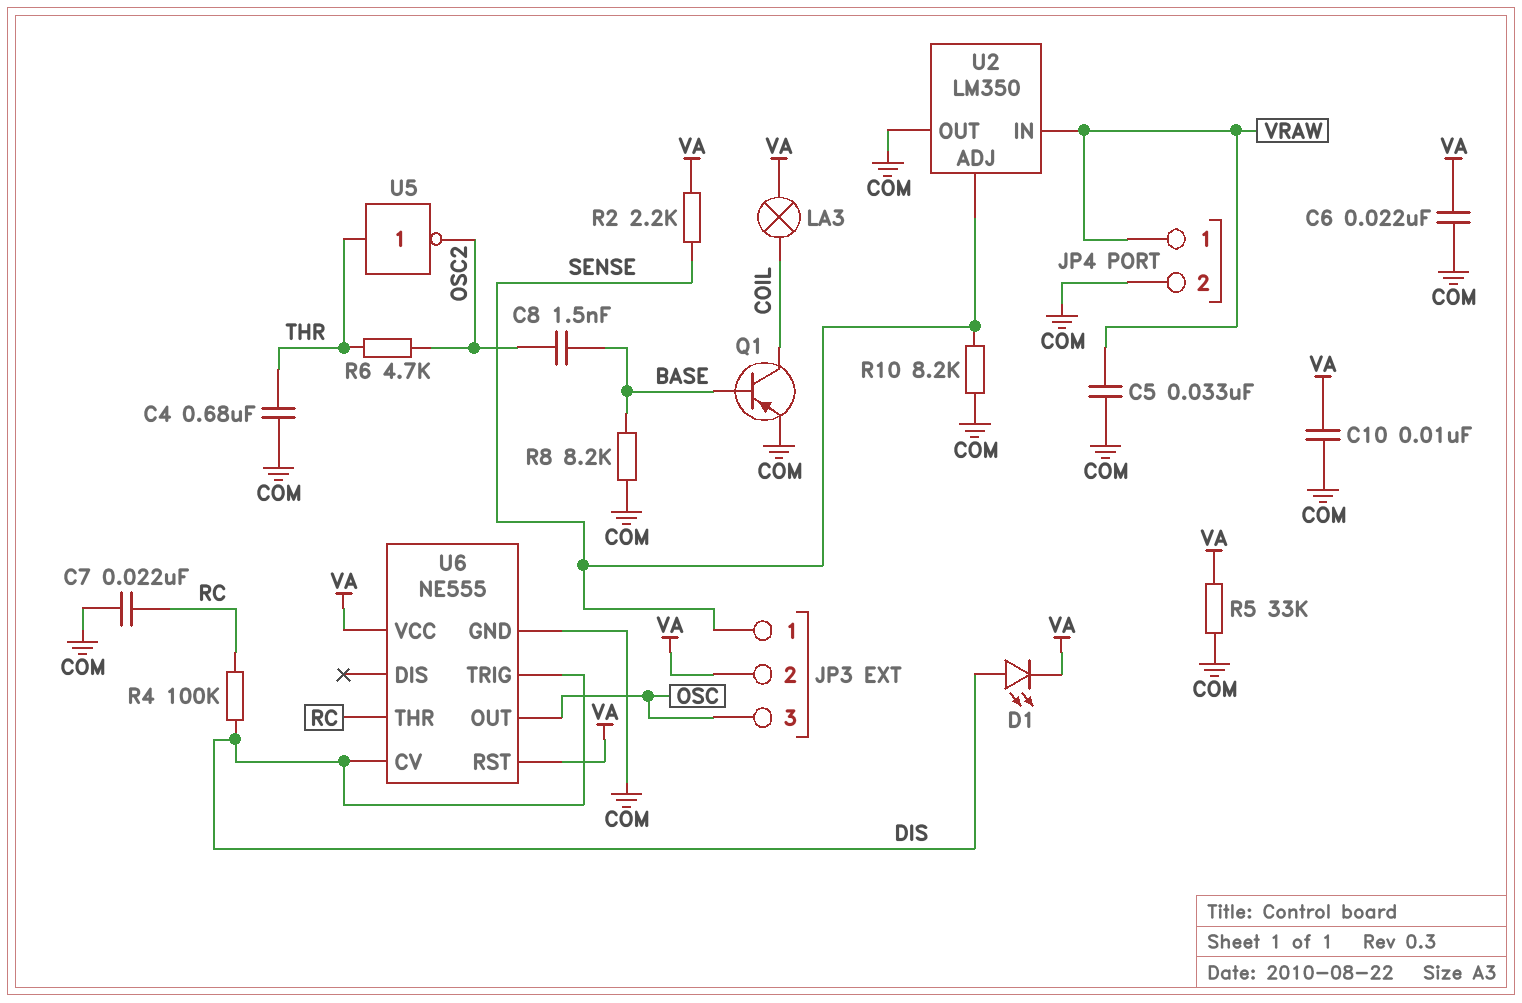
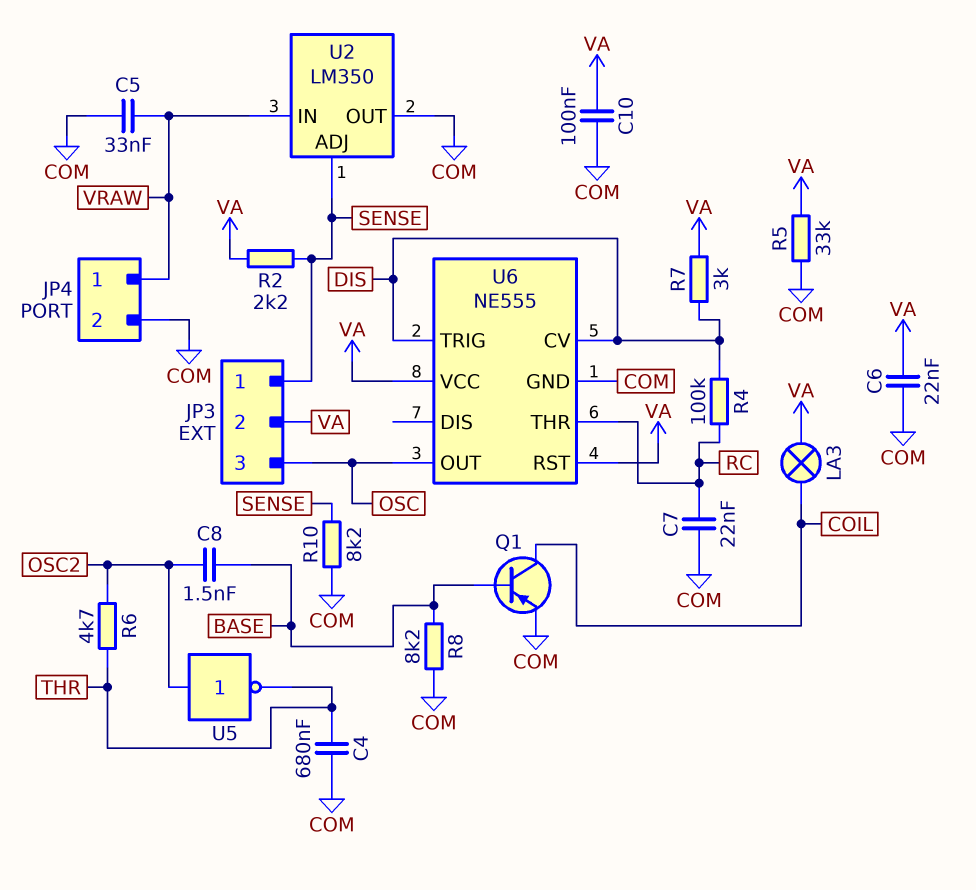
C10: 10nF (COM, VA) -> 100nF (COM, VA)
D1: LED (A DIS, K VA) -> none
R7: none -> 3k (DIS, VA)
U5: NOT (in THR, out OSC2) -> NOT (in OSC2, out THR)

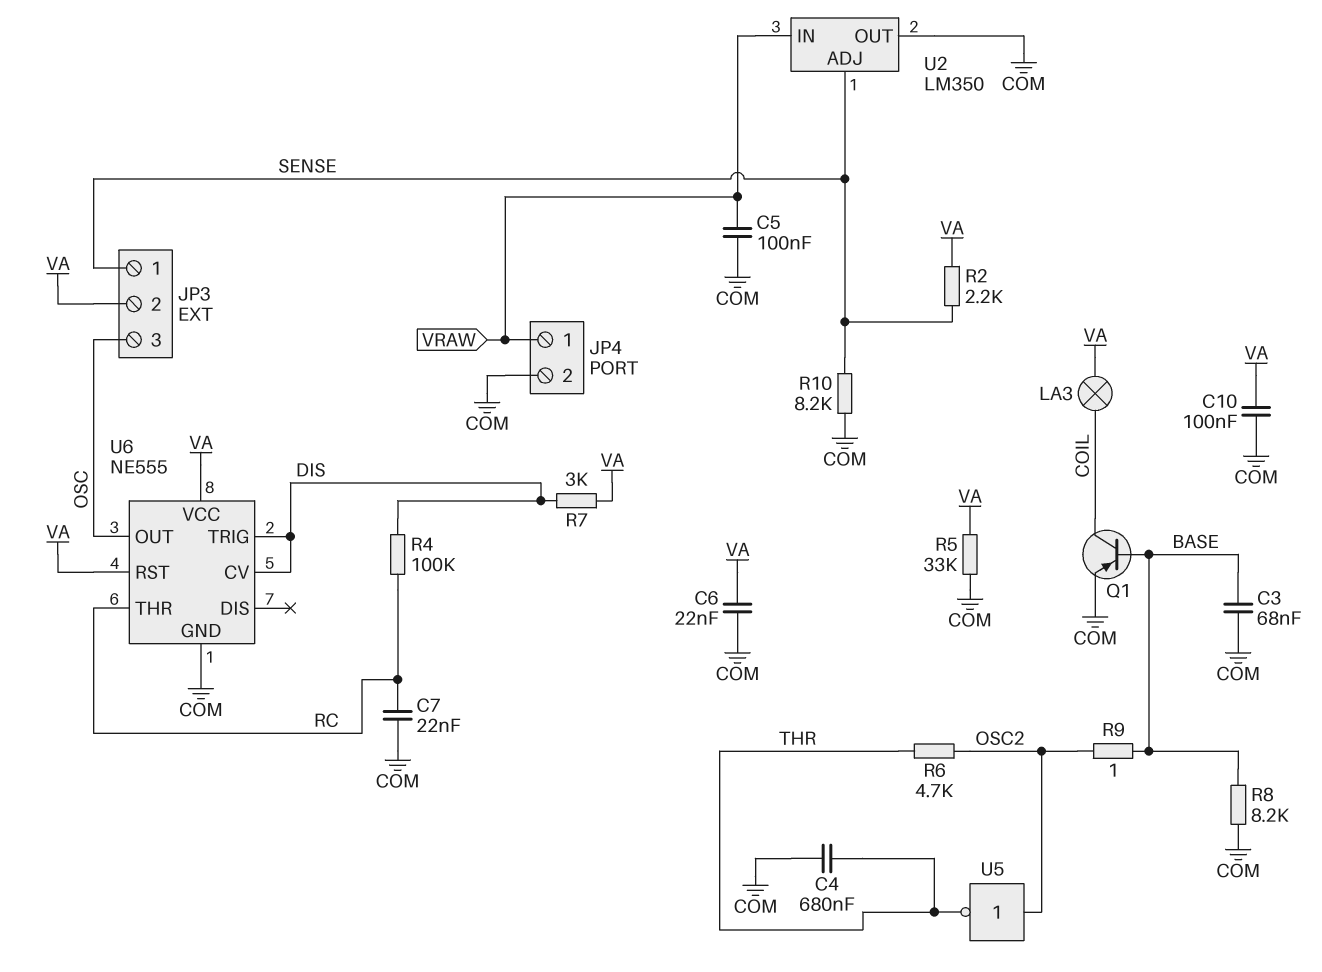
C3: none -> 68nF (BASE, COM)
C5: 33nF (COM, VRAW) -> 100nF (COM, VRAW)
C8: 1.5nF (BASE, OSC2) -> none
R9: none -> 1 (BASE, OSC2)

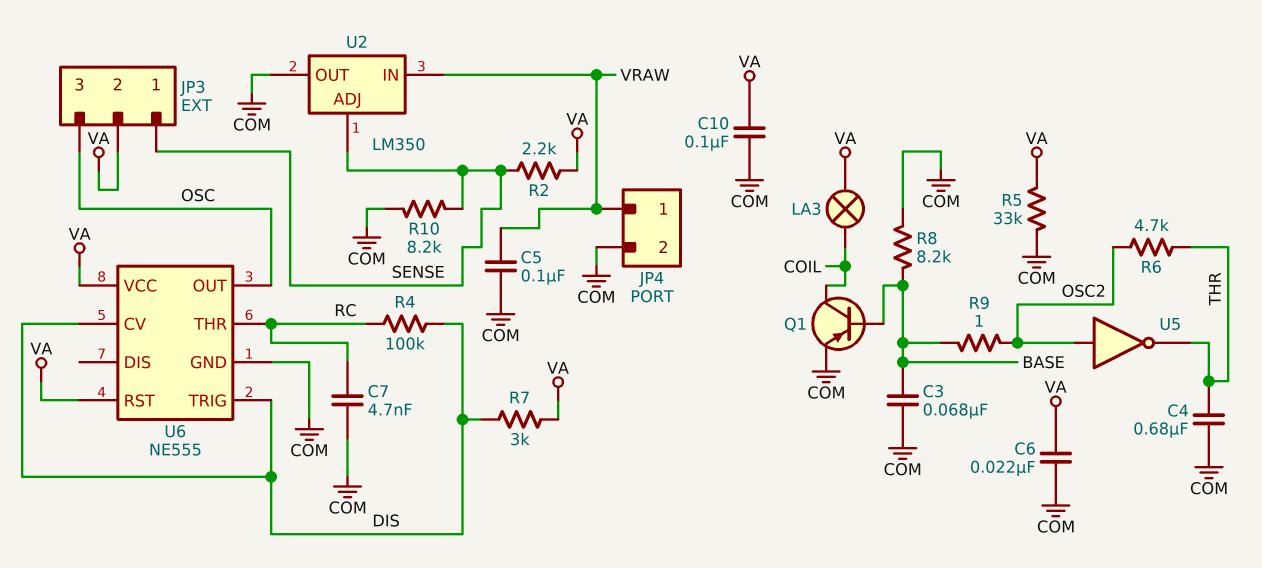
C7: 22nF (COM, RC) -> 4.7nF (COM, RC)

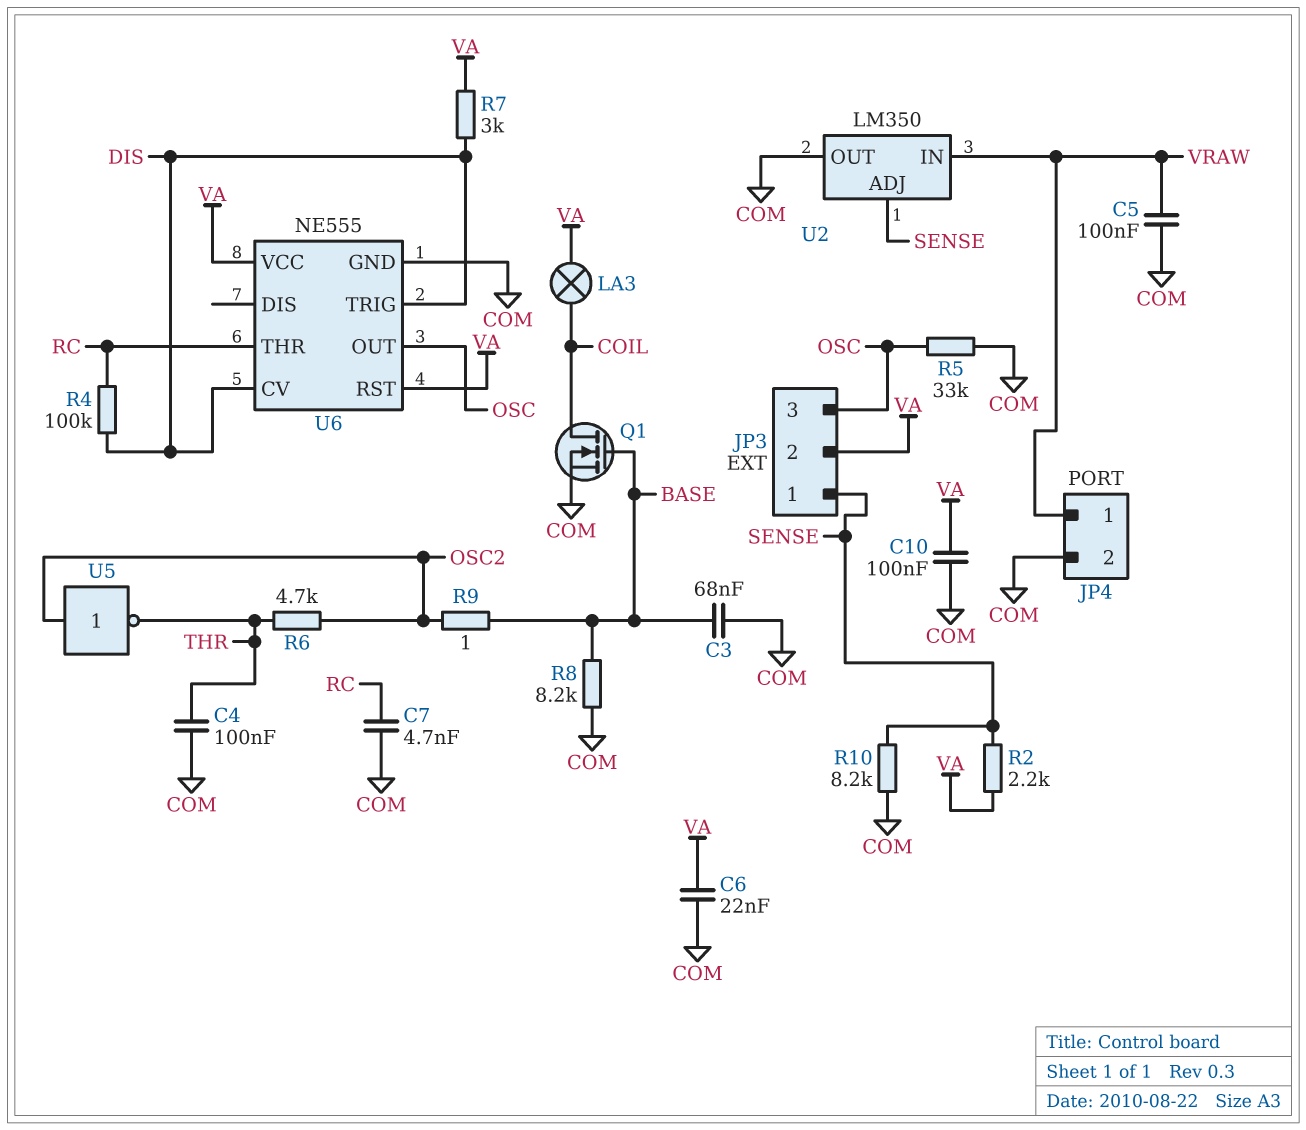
C4: 680nF (COM, THR) -> 100nF (COM, THR)
Q1: PNP (B BASE, C COIL, E COM) -> NMOS (G BASE, D COIL, S COM)
R5: 33k (COM, VA) -> 33k (COM, OSC)

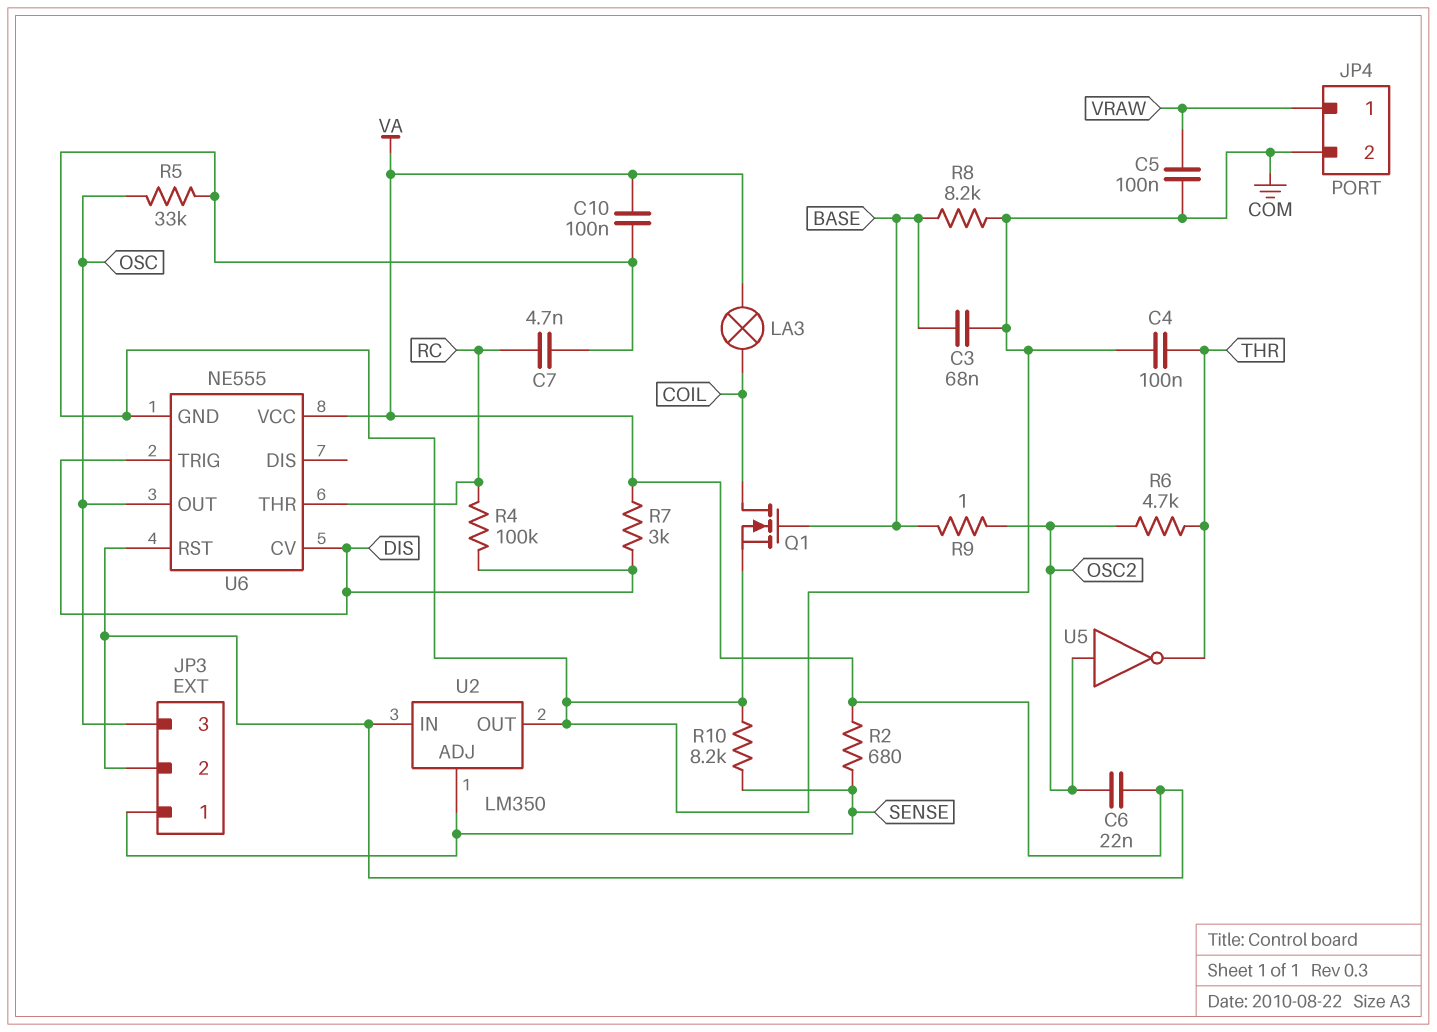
C6: 22nF (COM, VA) -> 22nF (OSC2, VA)
R2: 2.2k (SENSE, VA) -> 680 (SENSE, VA)
U2 pin IN: VRAW -> VA

